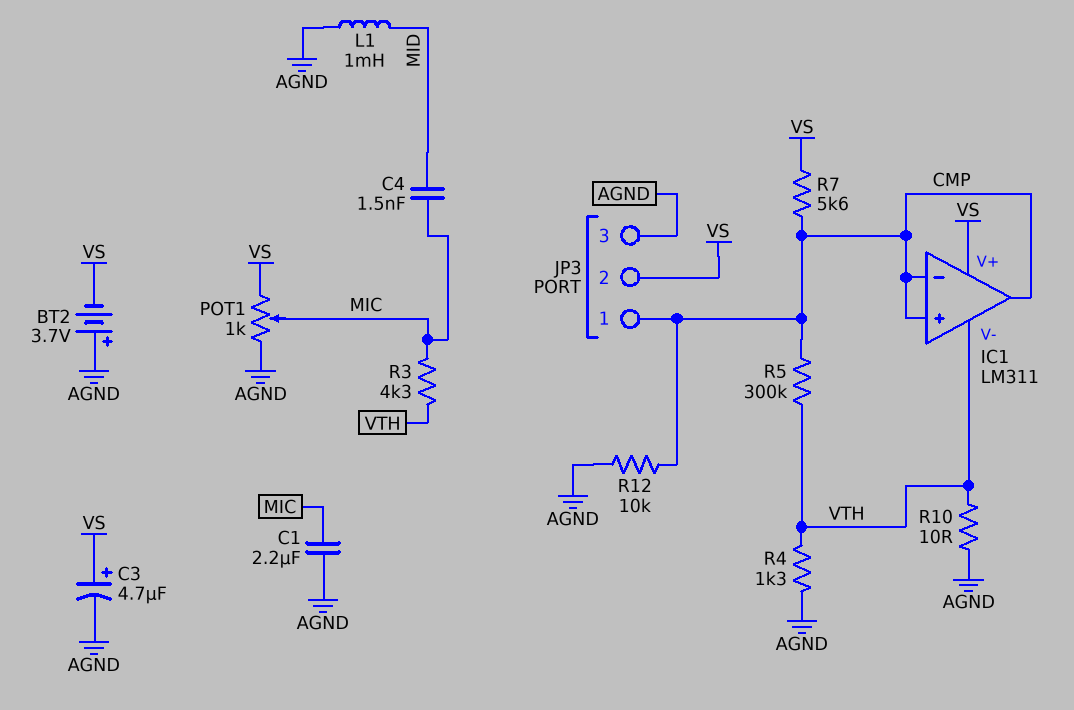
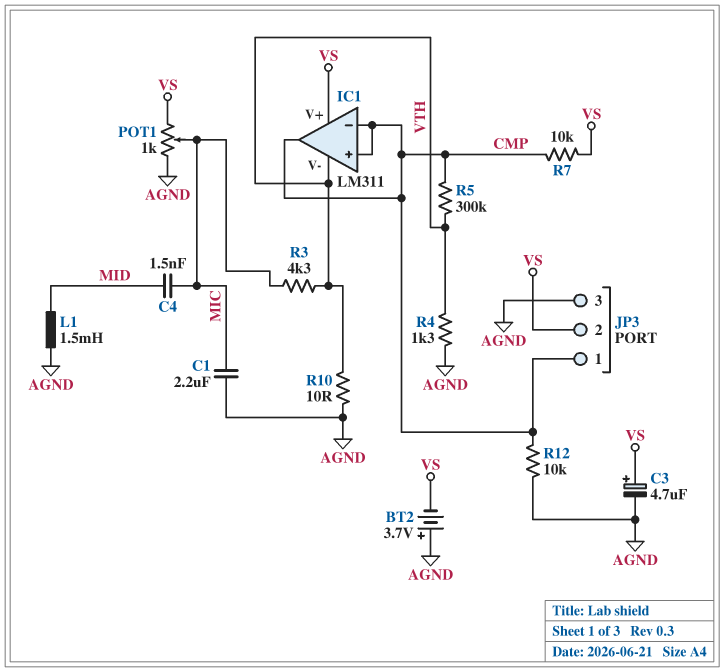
L1: 1mH (AGND, MID) -> 1.5mH (AGND, MID)
R7: 5.6k (CMP, VS) -> 10k (CMP, VS)

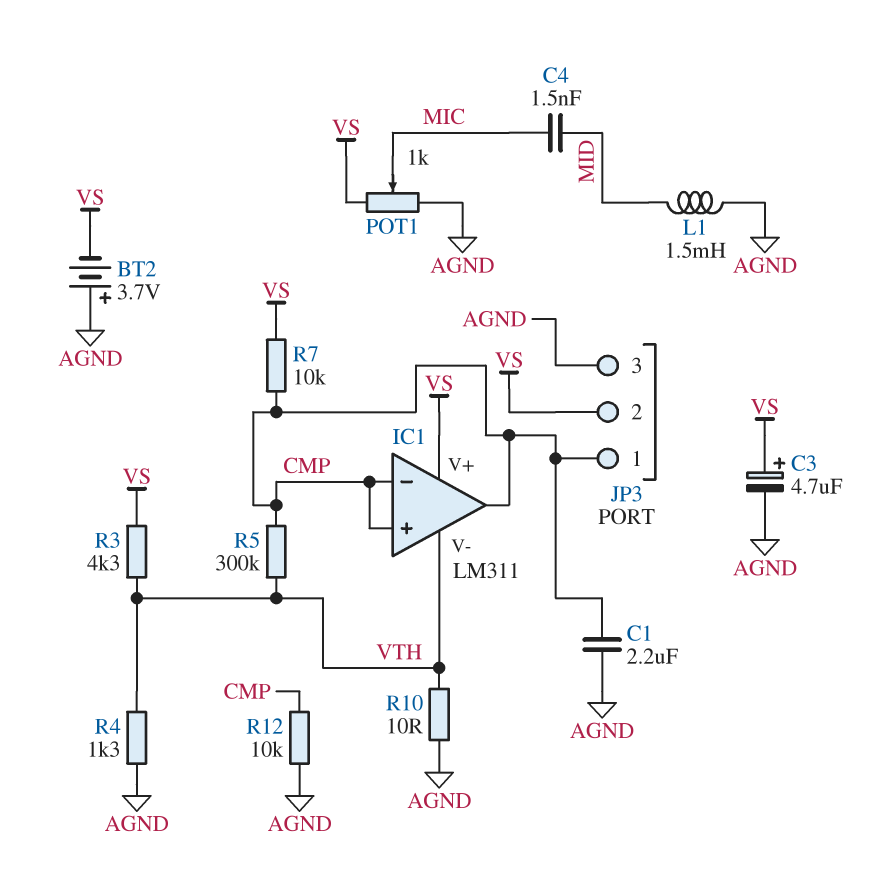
C1: 2.2uF (AGND, MIC) -> 2.2uF (AGND, CMP)
R3: 4.3k (MIC, VTH) -> 4.3k (VS, VTH)

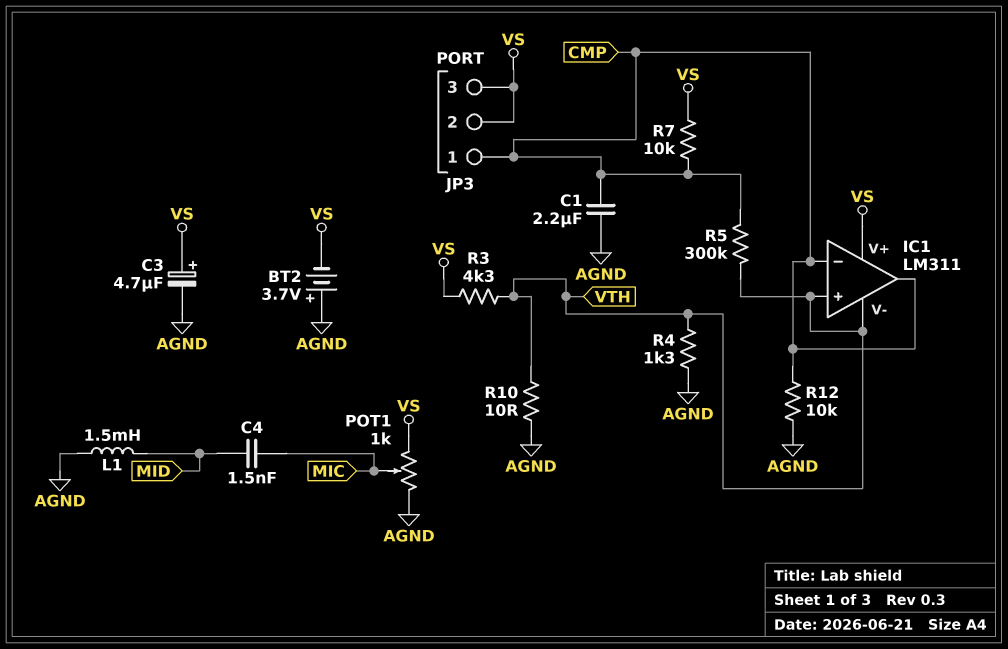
IC1 pin in+: CMP -> VTH
JP3 pin 3: AGND -> VS

